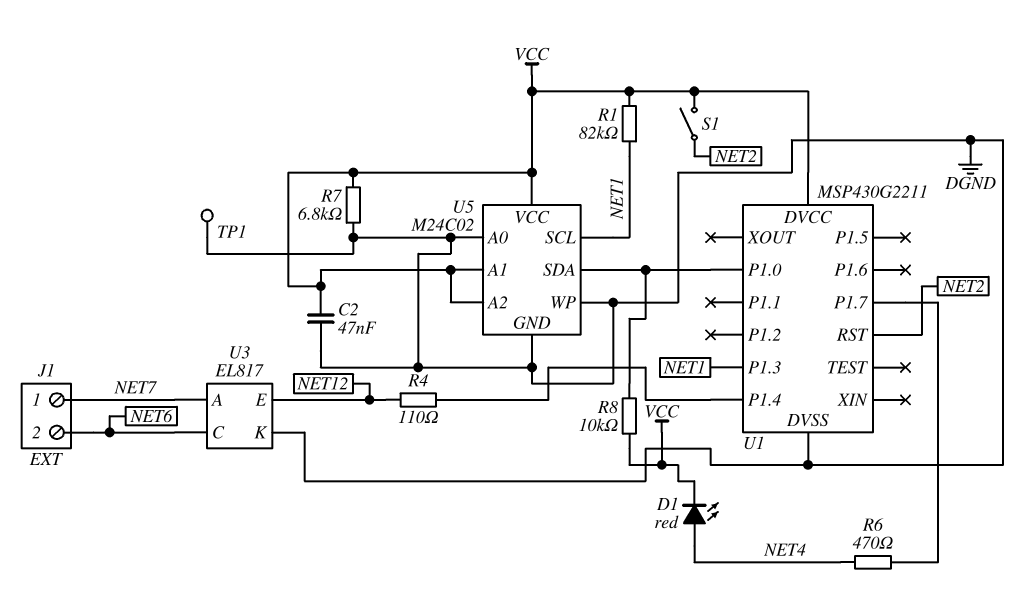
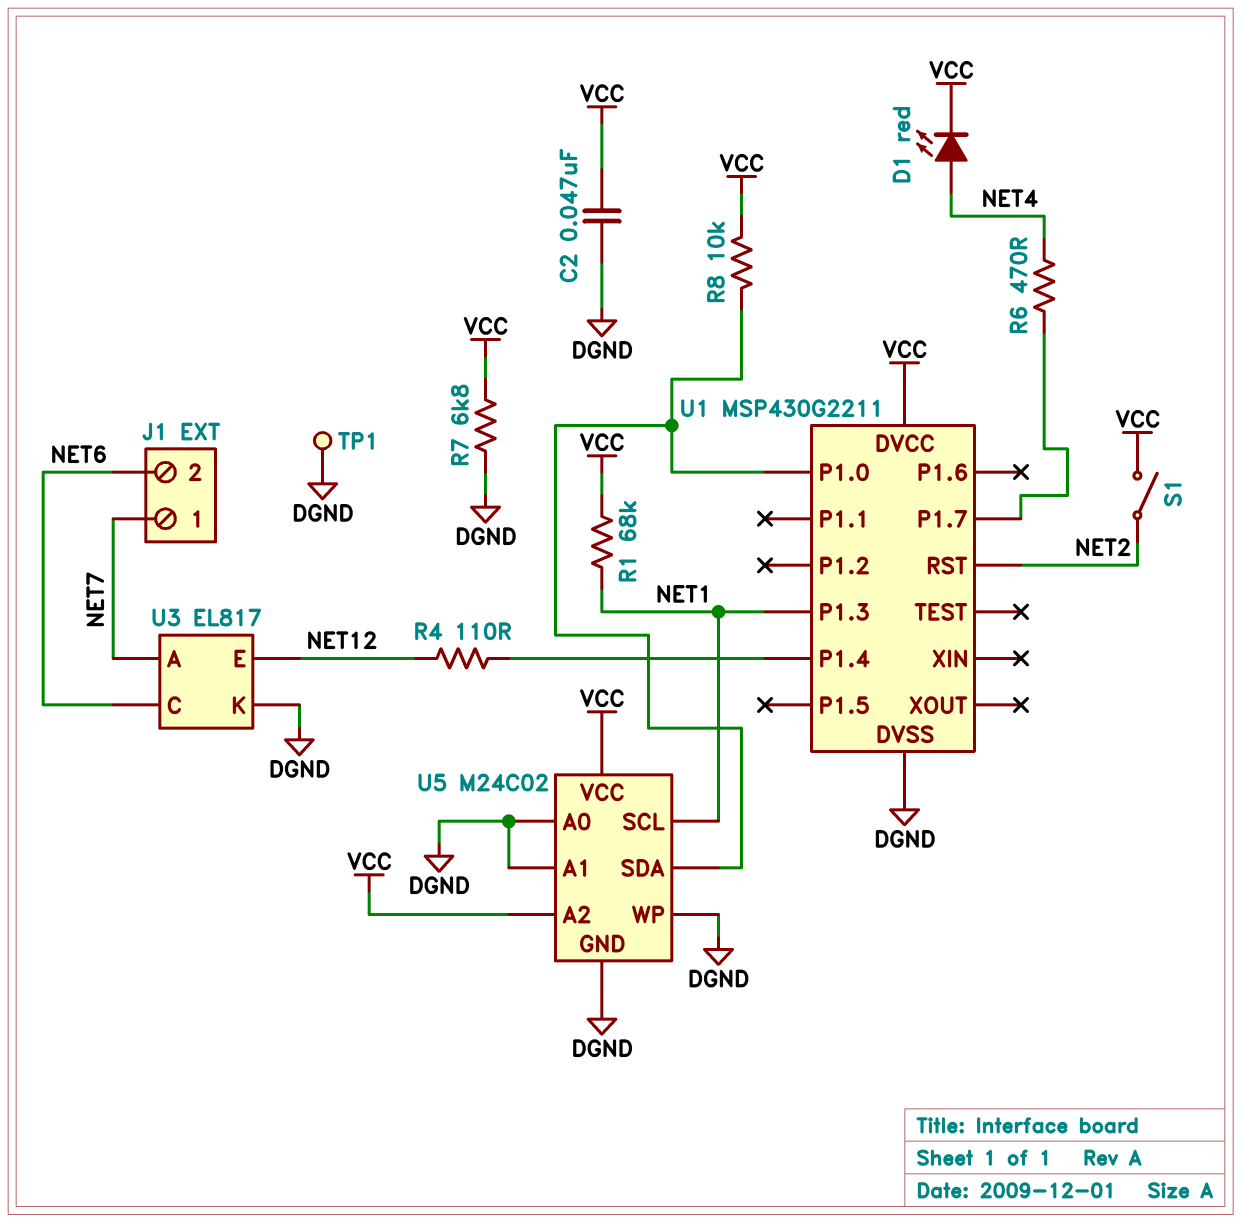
R1: 82k (NET1, VCC) -> 68k (NET1, VCC)
U5 pin A1: VCC -> DGND

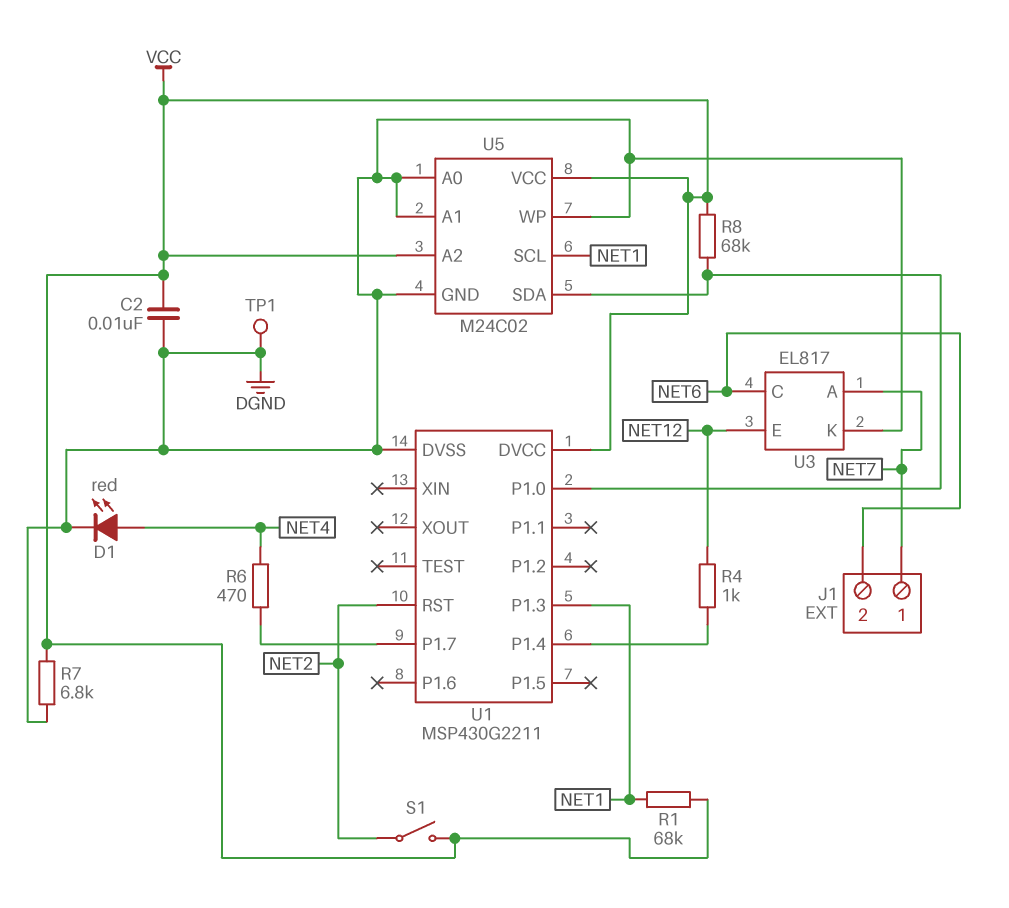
C2: 47nF (DGND, VCC) -> 10nF (DGND, VCC)
D1: LED red (A NET4, K VCC) -> LED red (A NET4, K DGND)
R4: 110 (NET12, U1/P1.4) -> 1k (NET12, U1/P1.4)
R8: 10k (U1/P1.0, VCC) -> 68k (U1/P1.0, VCC)

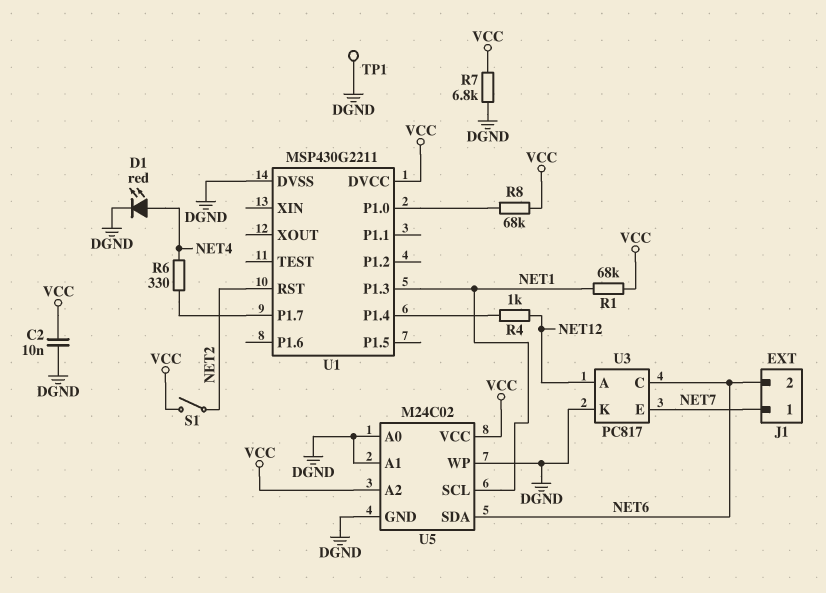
R6: 470 (NET4, U1/P1.7) -> 330 (NET4, U1/P1.7)
U3: EL817 -> PC817
U3 pin A: NET7 -> NET12
U3 pin E: NET12 -> NET7
U5 pin SDA: U1/P1.0 -> NET6

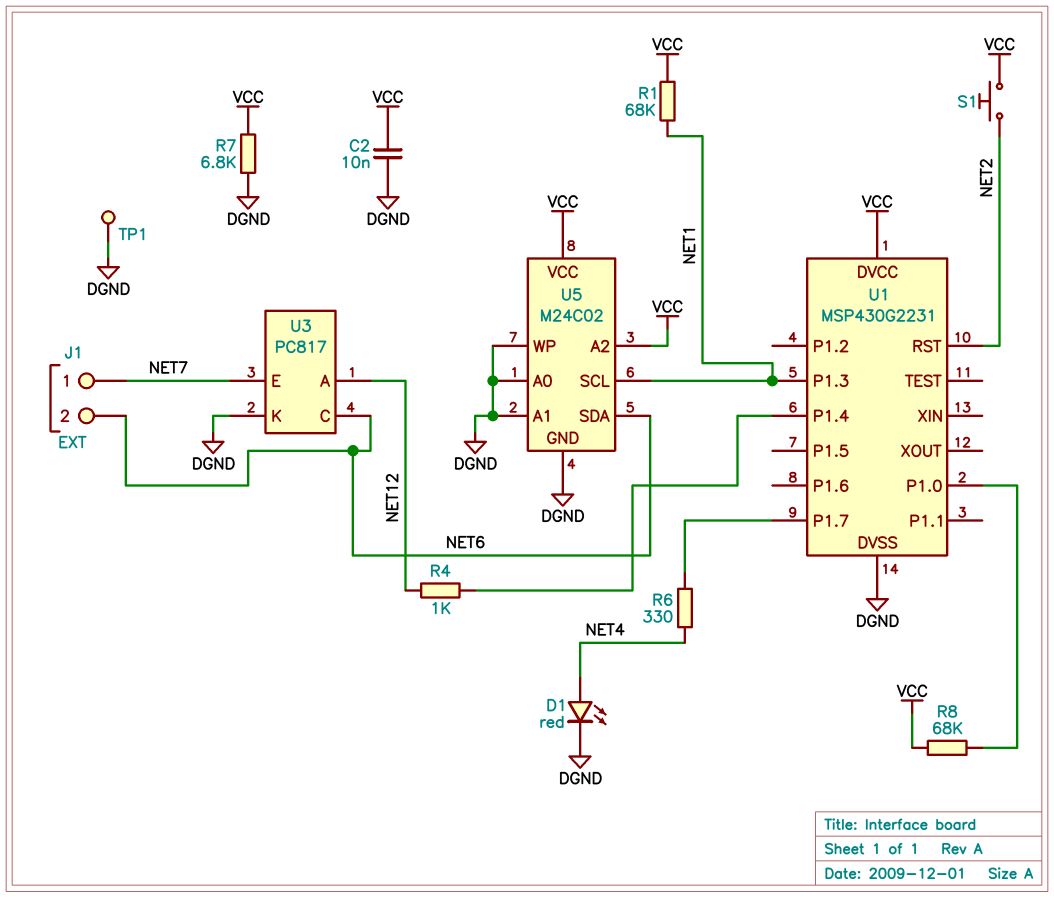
S1: switch (NET2, VCC) -> button (NET2, VCC)
U1: MSP430G2211 -> MSP430G2231

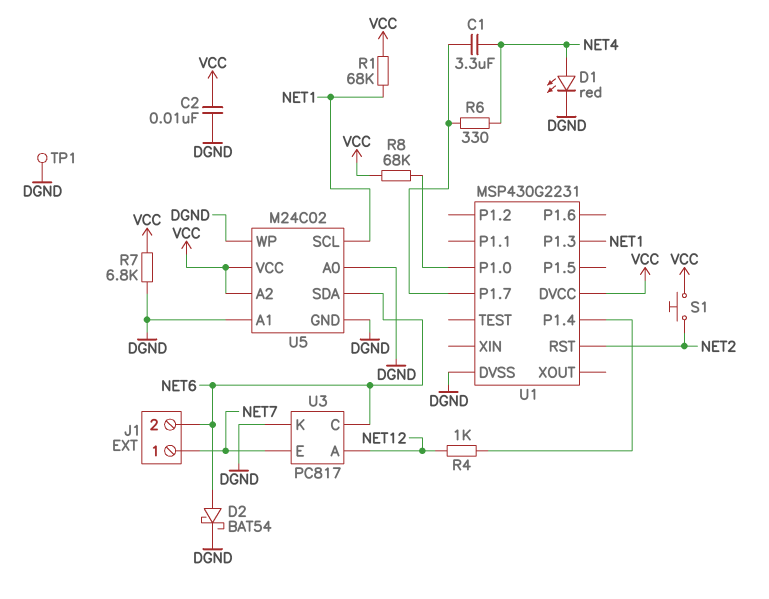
C1: none -> 3.3uF (NET4, U1/P1.7)
D2: none -> schottky BAT54 (A NET6, K DGND)

